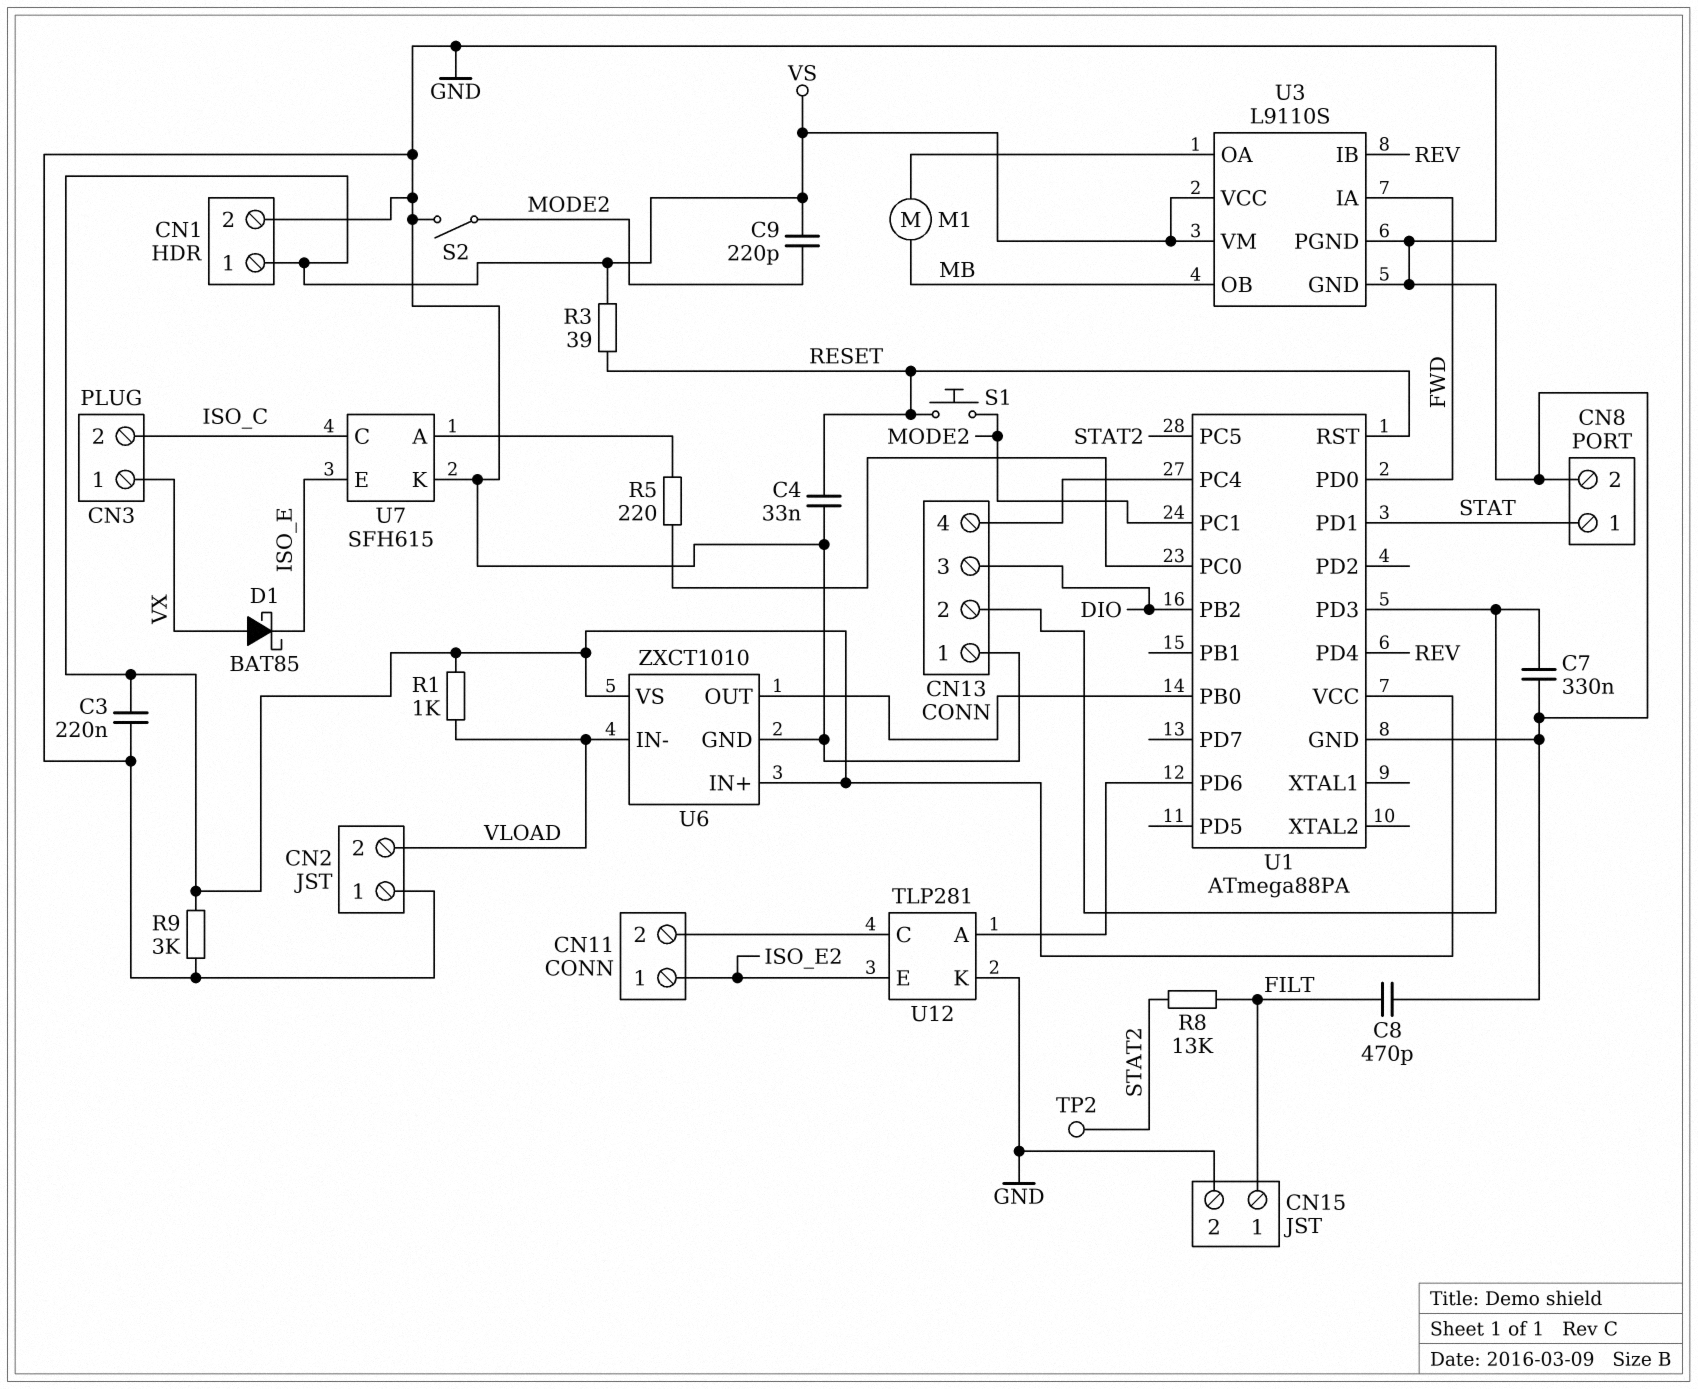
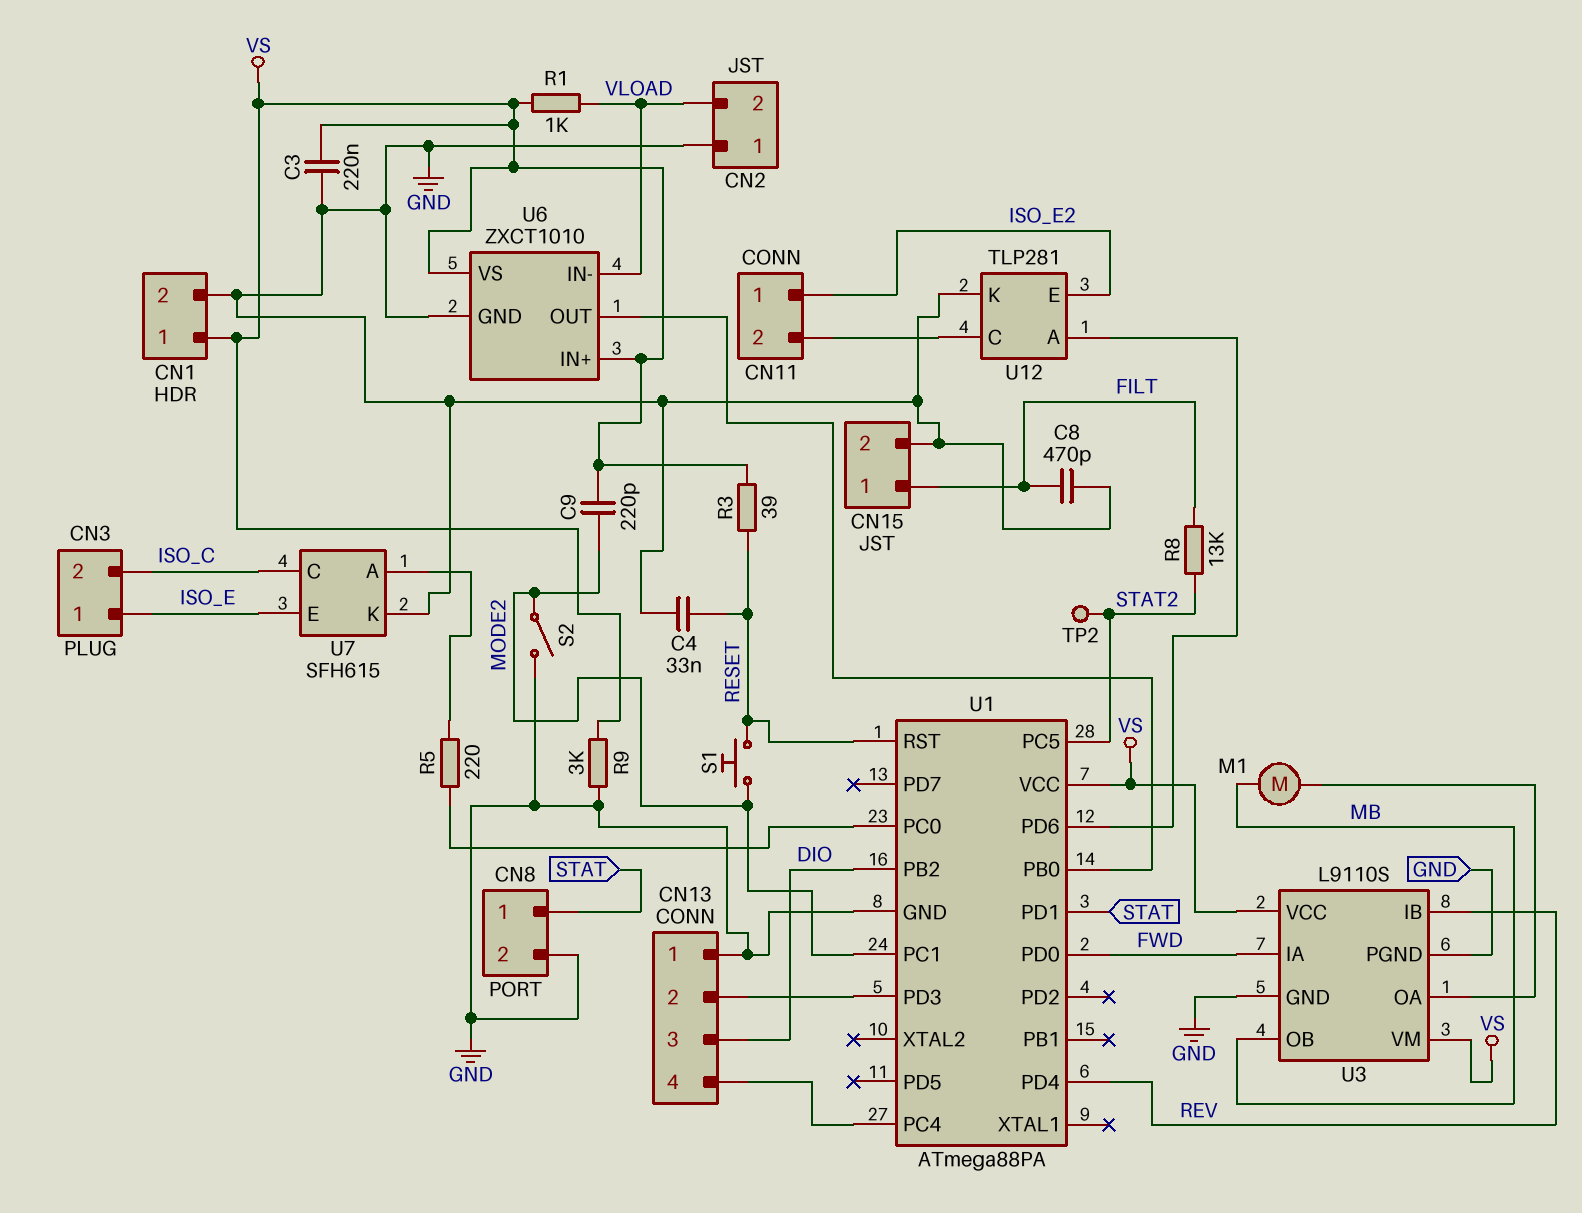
C7: 330nF (CN13/2, GND) -> none
CN3 pin 1: VX -> ISO_E
D1: schottky BAT85 (A VX, K ISO_E) -> none

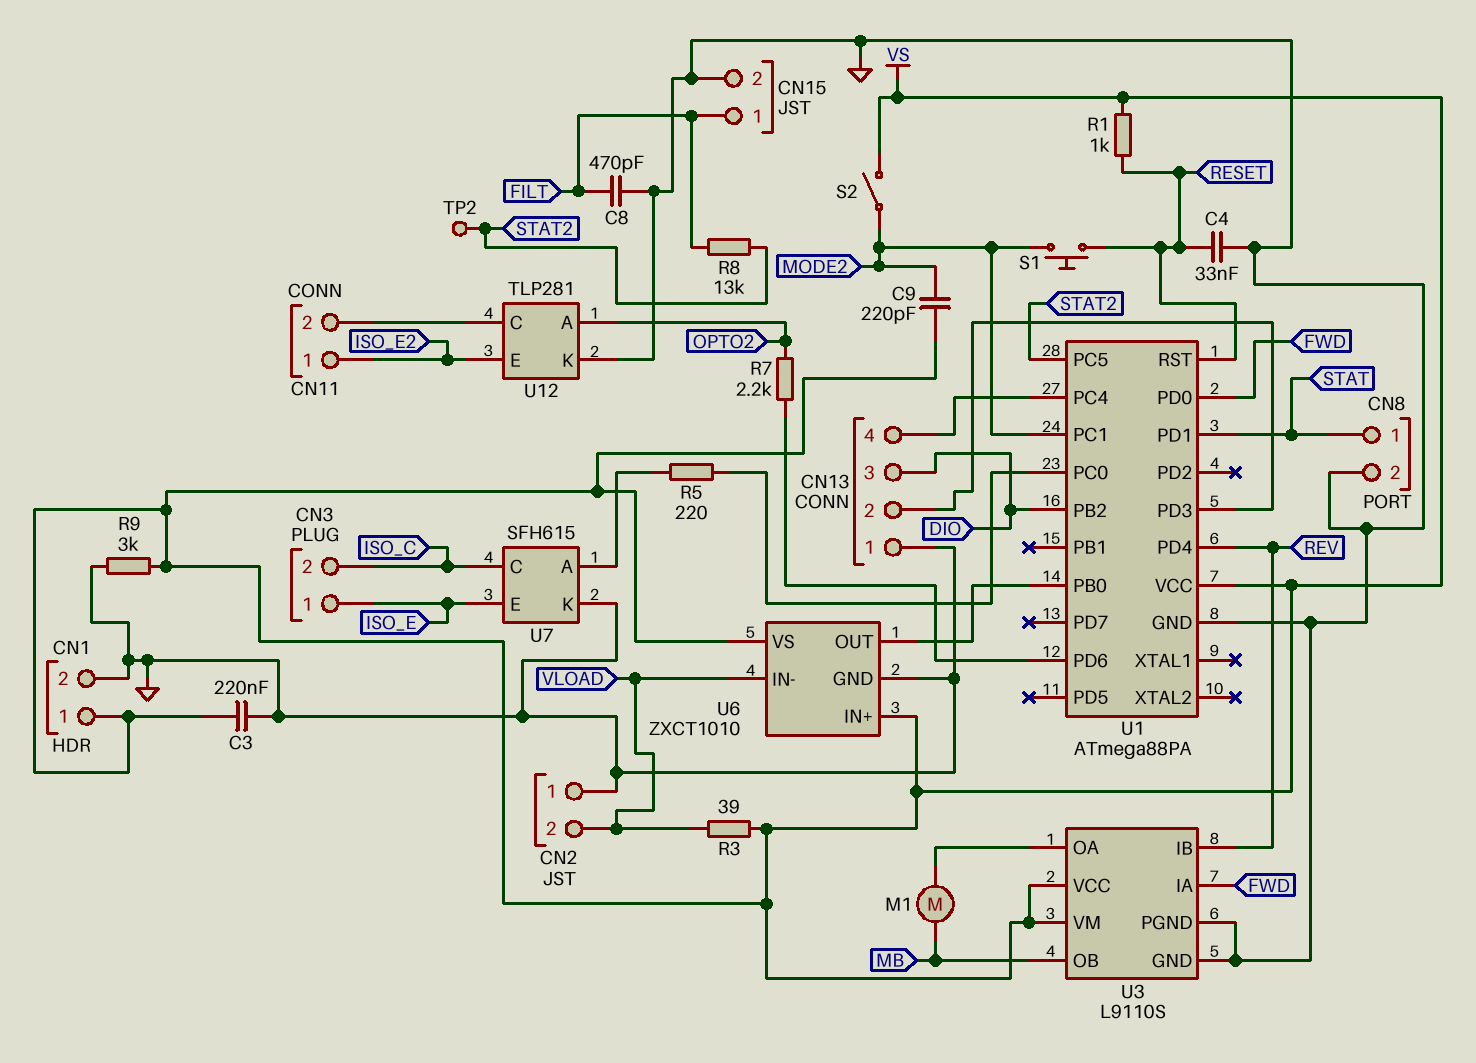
R1: 1k (VLOAD, VS) -> 1k (RESET, VS)
R3: 39 (RESET, VS) -> 39 (VLOAD, VS)
R7: none -> 2.2k (OPTO2, U1/PD6)
S2: switch (GND, MODE2) -> switch (MODE2, VS)
U12 pin A: U1/PD6 -> OPTO2

